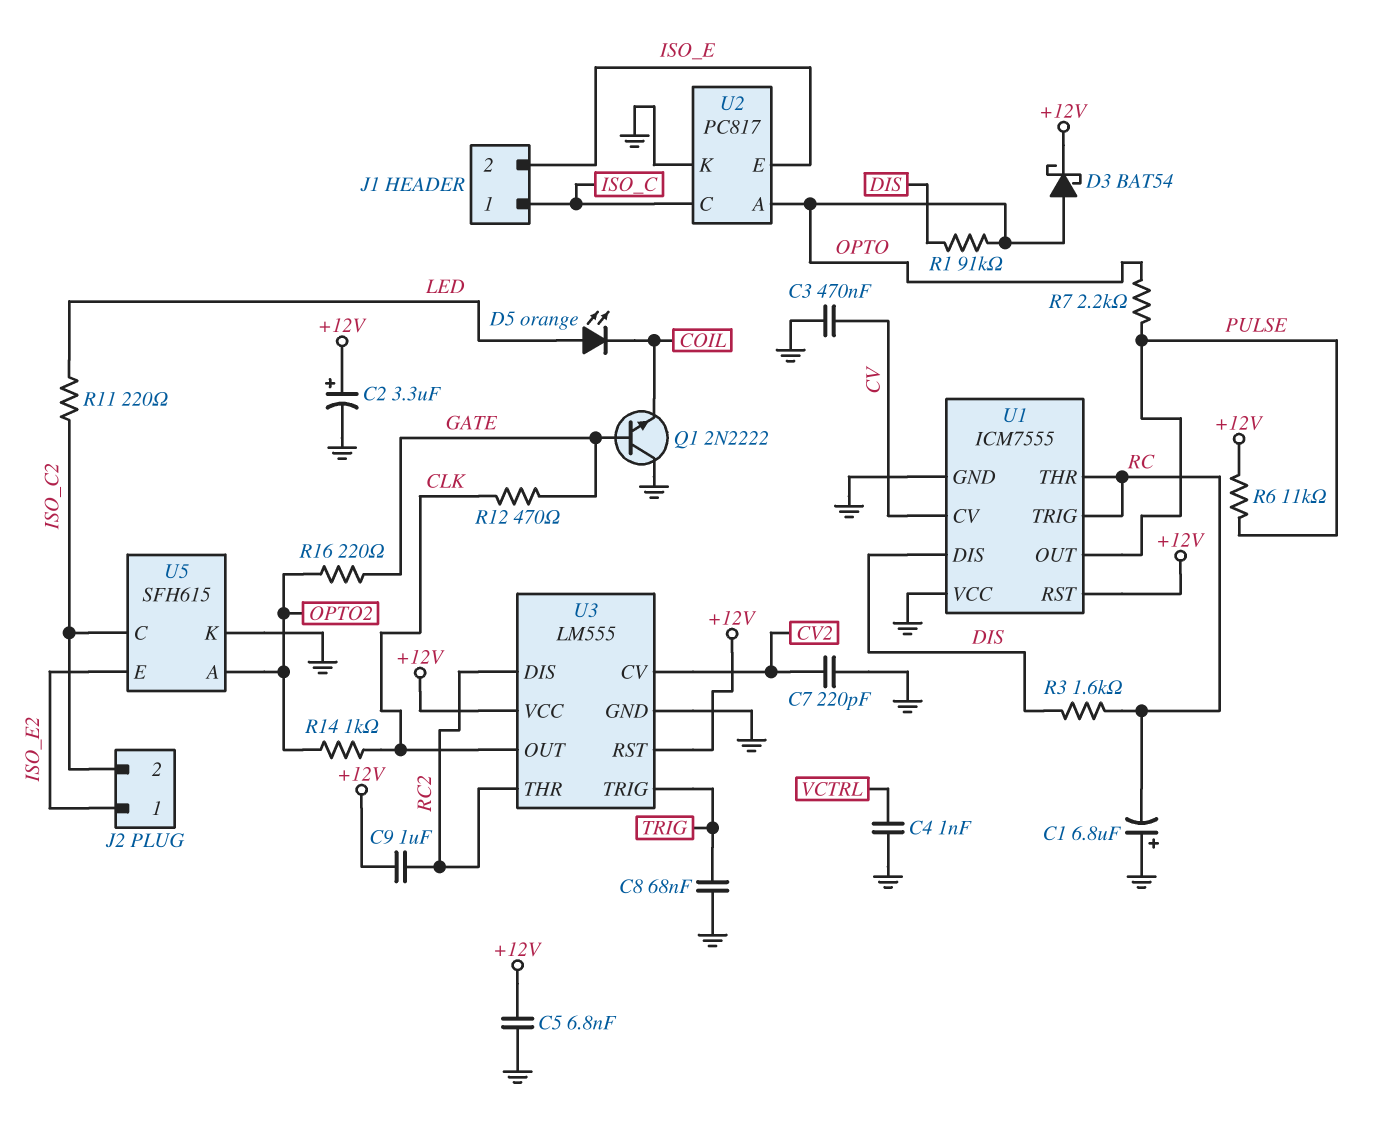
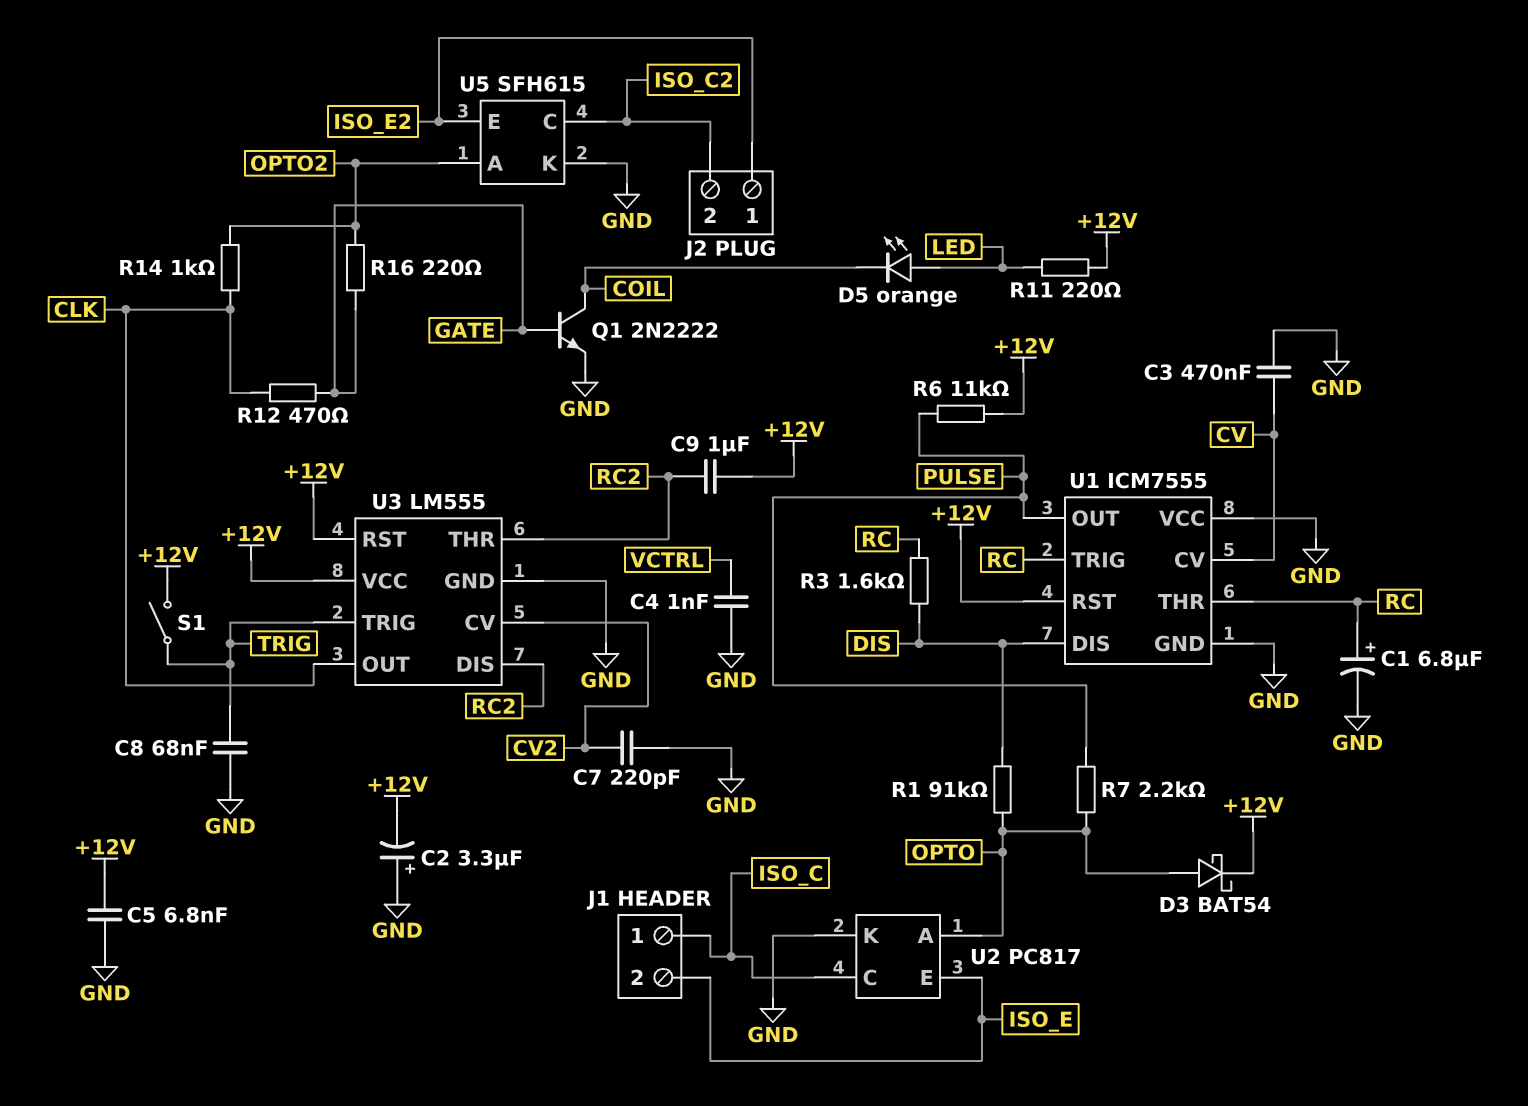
C1: 6.8uF (plus GND, minus RC) -> 6.8uF (plus RC, minus GND)
C2: 3.3uF (plus +12V, minus GND) -> 3.3uF (plus GND, minus +12V)
Q1: NPN 2N2222 (B GATE, C GND, E COIL) -> NPN 2N2222 (B GATE, C COIL, E GND)
R11: 220 (ISO_C2, LED) -> 220 (+12V, LED)
S1: none -> switch (+12V, TRIG)

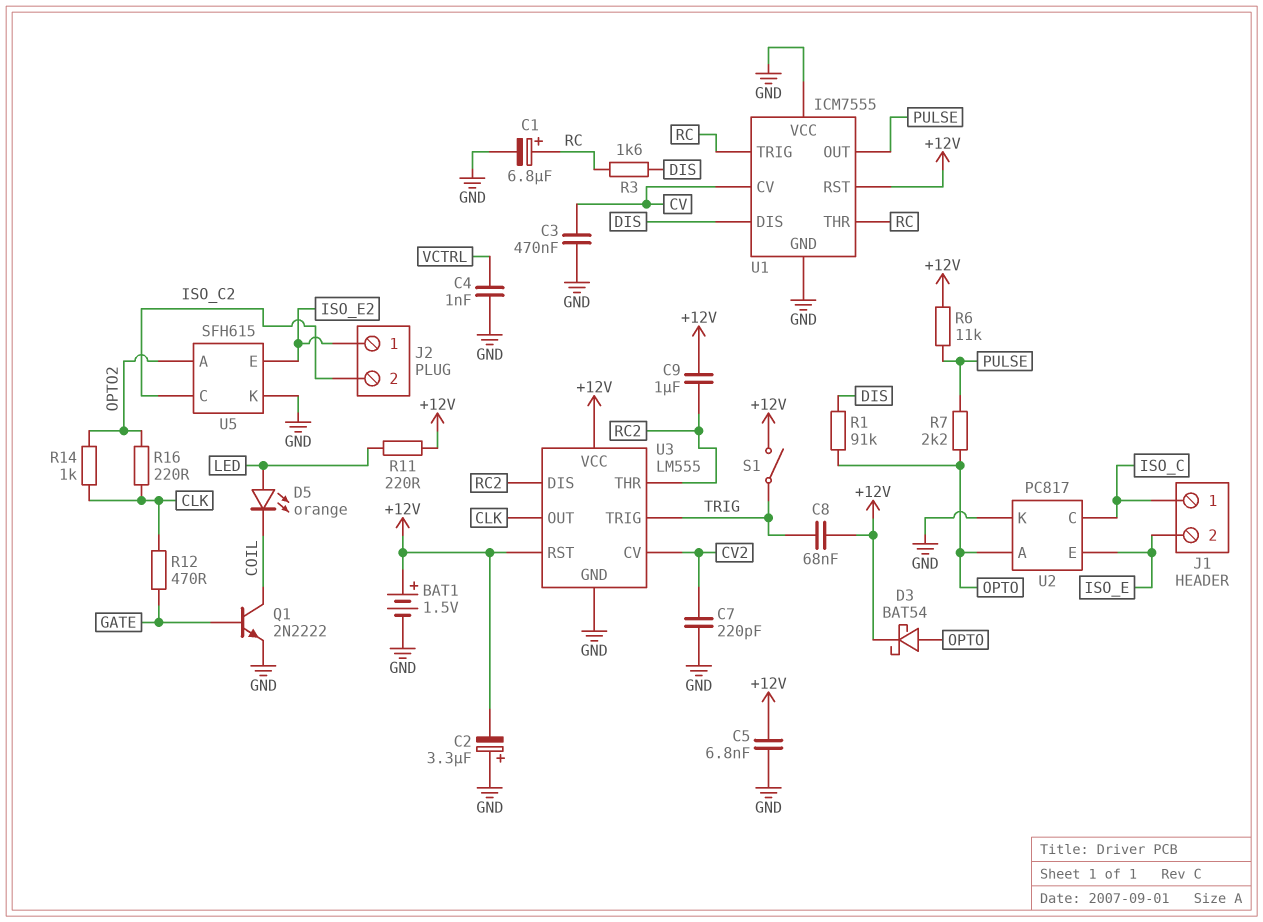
BAT1: none -> 1.5V (plus +12V, minus GND)
C8: 68nF (GND, TRIG) -> 68nF (+12V, TRIG)
R16: 220 (GATE, OPTO2) -> 220 (CLK, OPTO2)

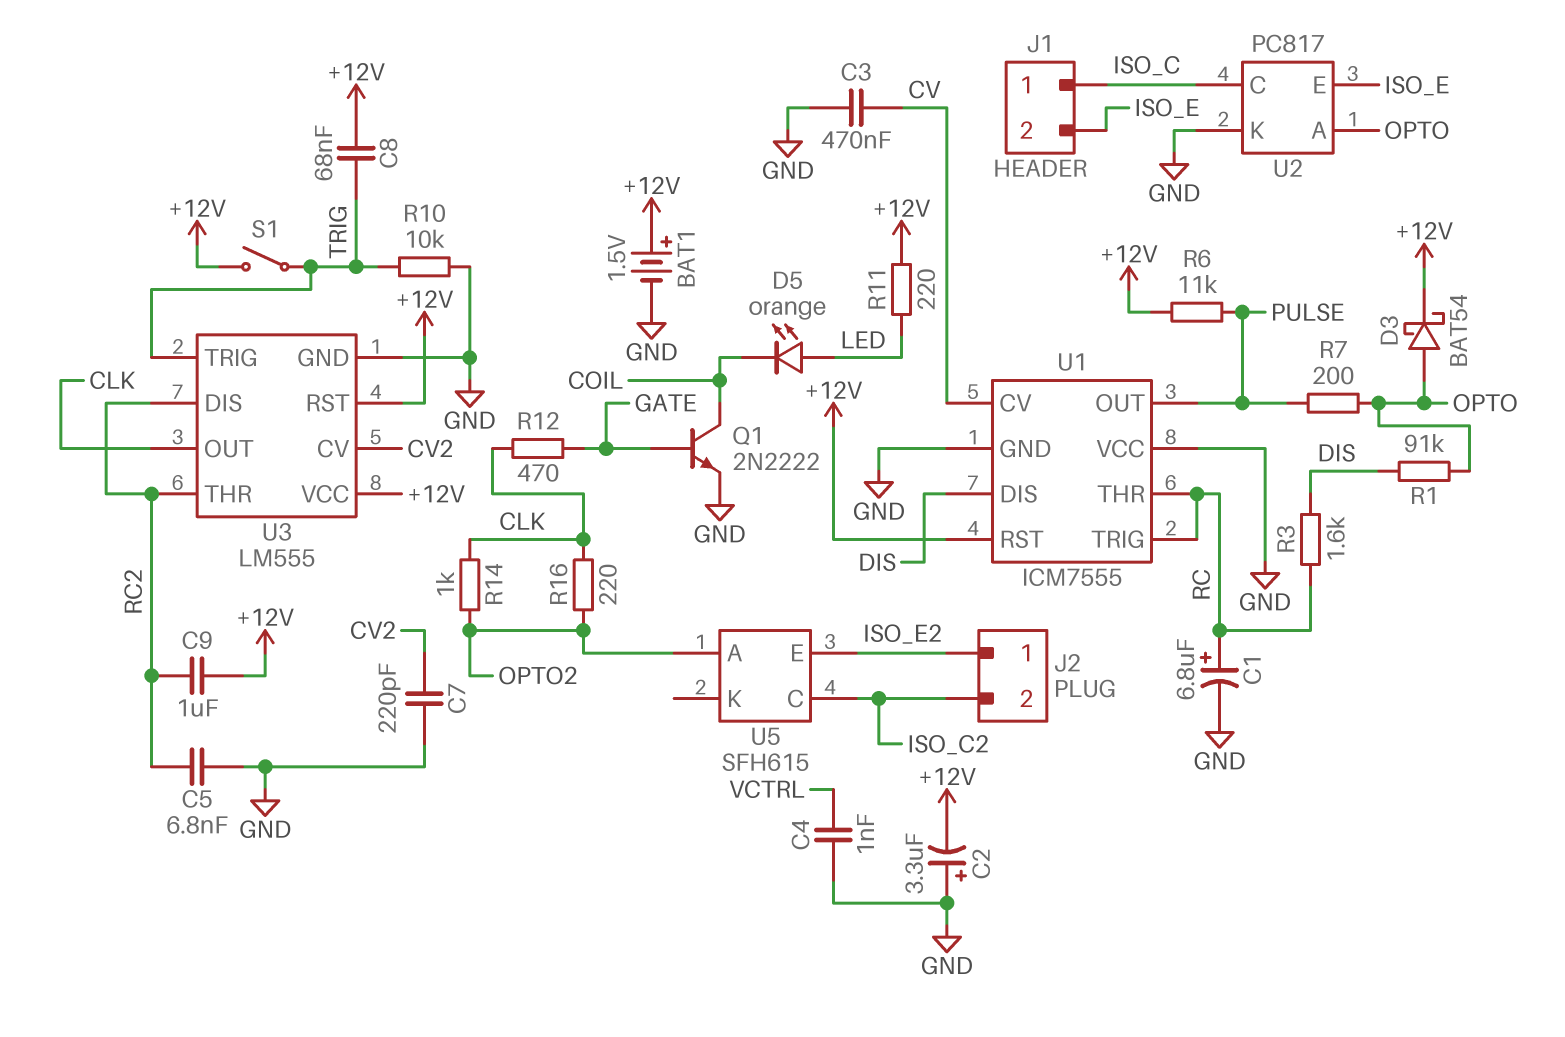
C5: 6.8nF (+12V, GND) -> 6.8nF (GND, RC2)
R7: 2.2k (OPTO, PULSE) -> 200 (OPTO, PULSE)
R10: none -> 10k (GND, TRIG)
U5 pin K: GND -> none

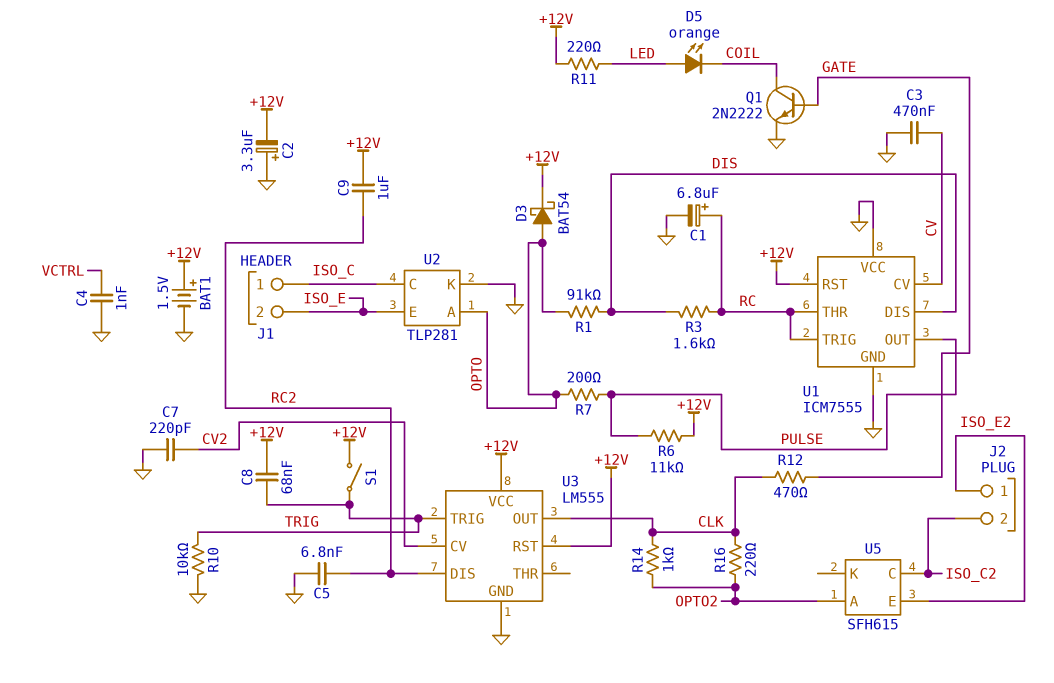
U2: PC817 -> TLP281
U3 pin THR: RC2 -> none

